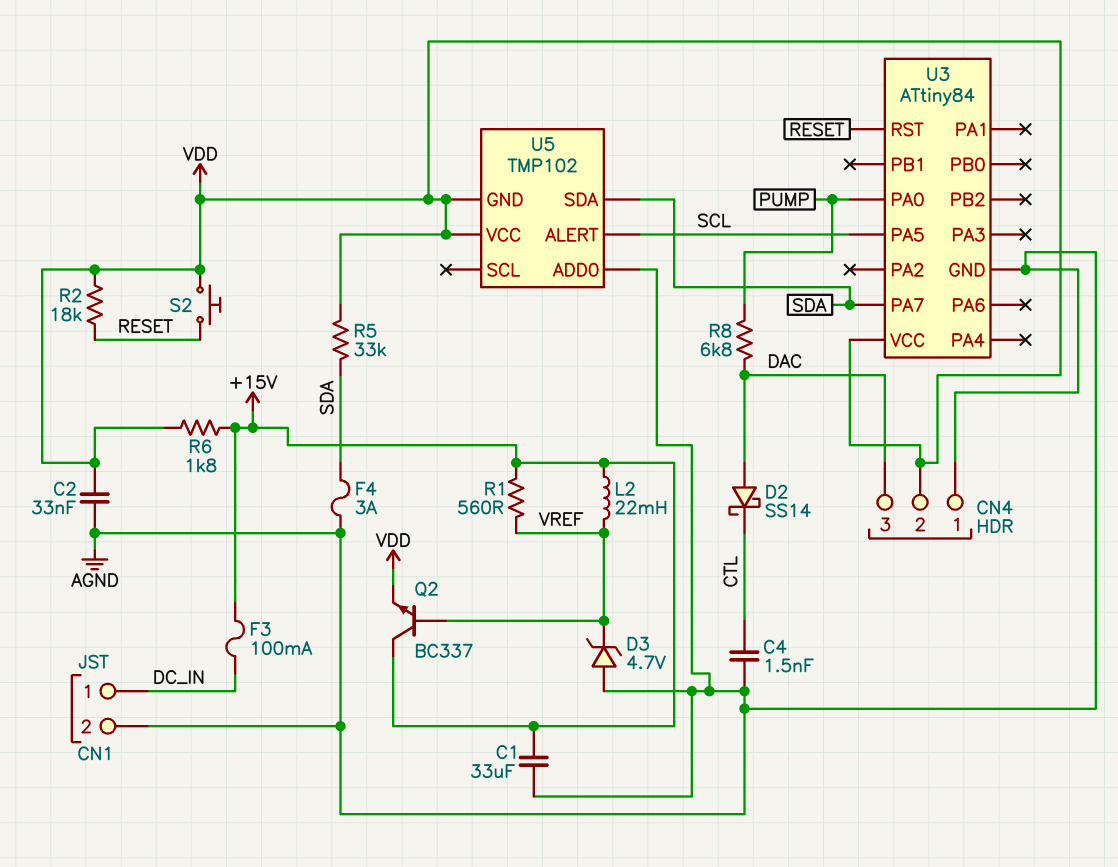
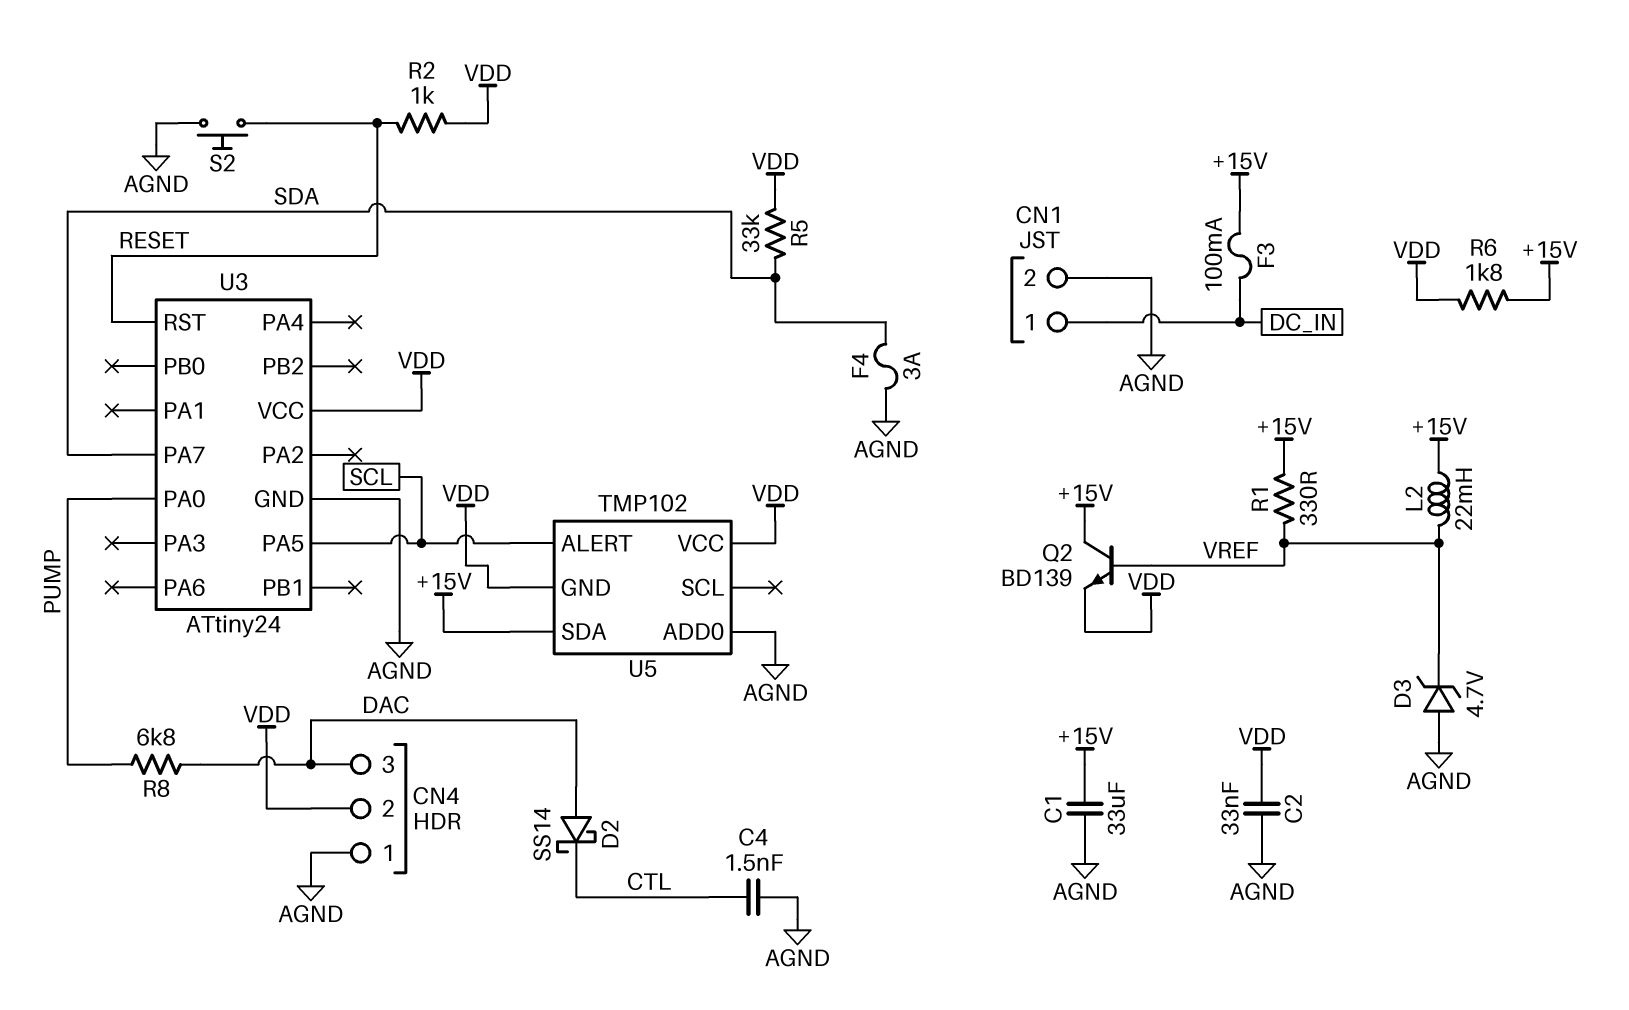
Q2: NPN BC337 (B VREF, C +15V, E VDD) -> NPN BD139 (B VREF, C +15V, E VDD)
R1: 560 (+15V, VREF) -> 330 (+15V, VREF)
R2: 18k (RESET, VDD) -> 1k (RESET, VDD)
S2: button (RESET, VDD) -> button (AGND, RESET)
U3: ATtiny84 -> ATtiny24
U5 pin SDA: SDA -> +15V

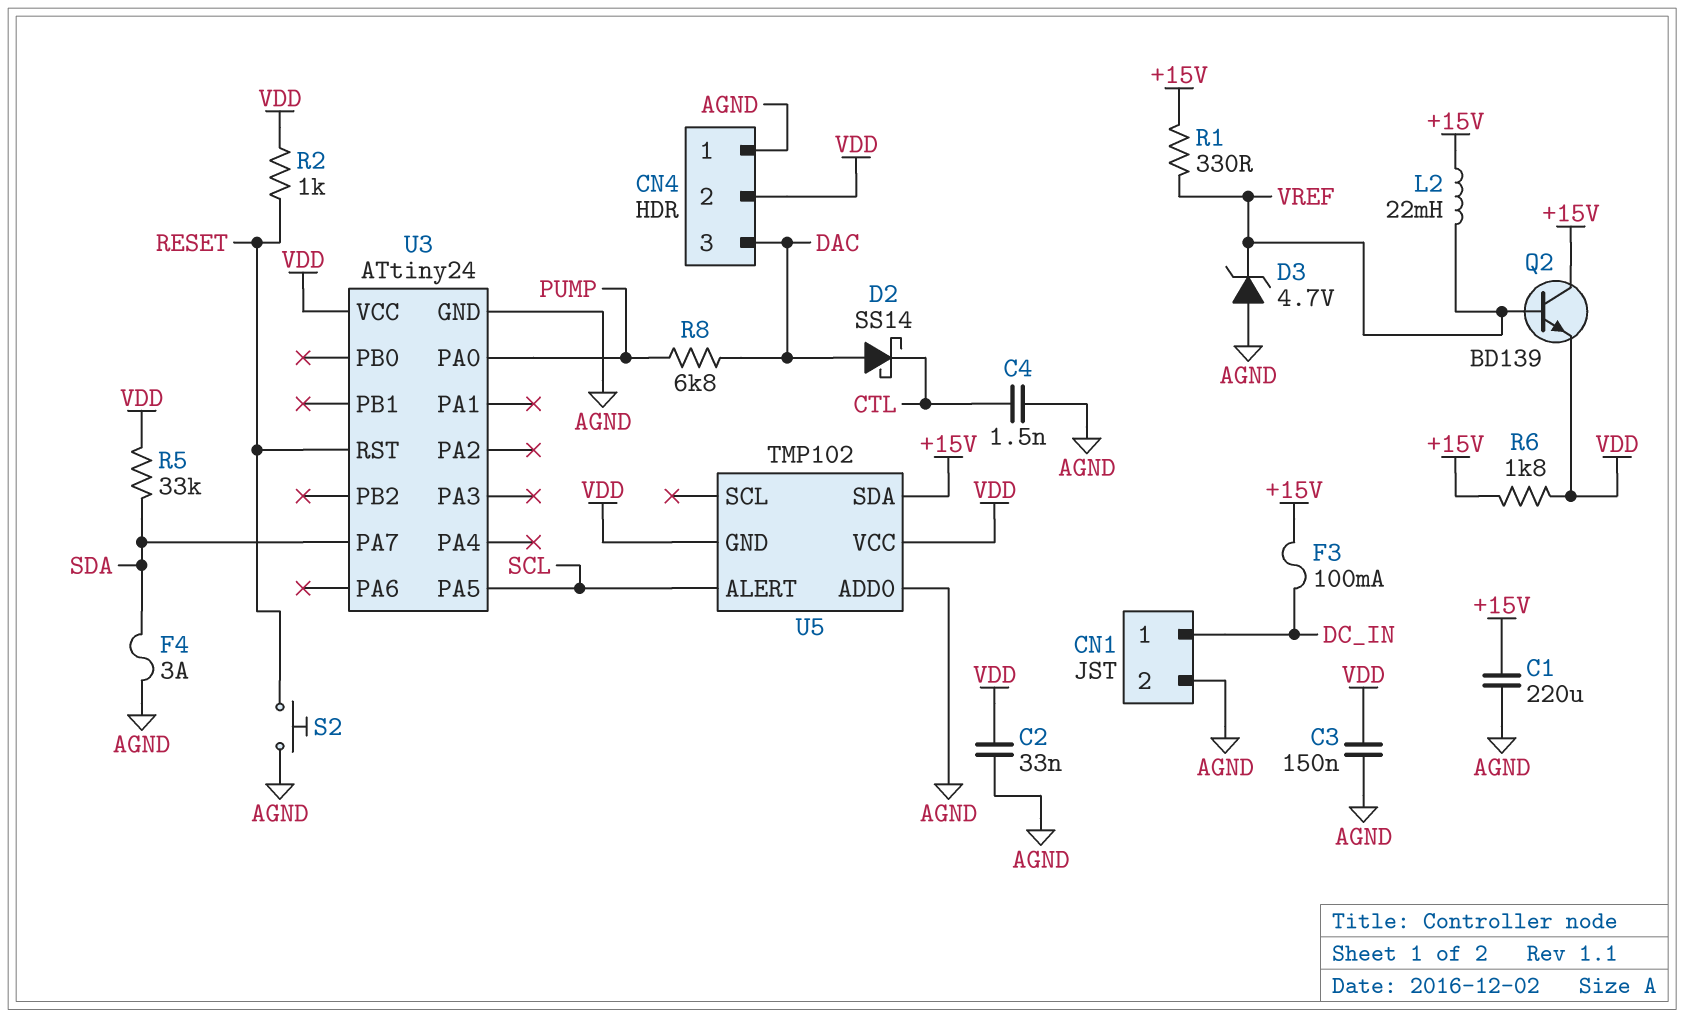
C1: 33uF (+15V, AGND) -> 220uF (+15V, AGND)
C3: none -> 150nF (AGND, VDD)

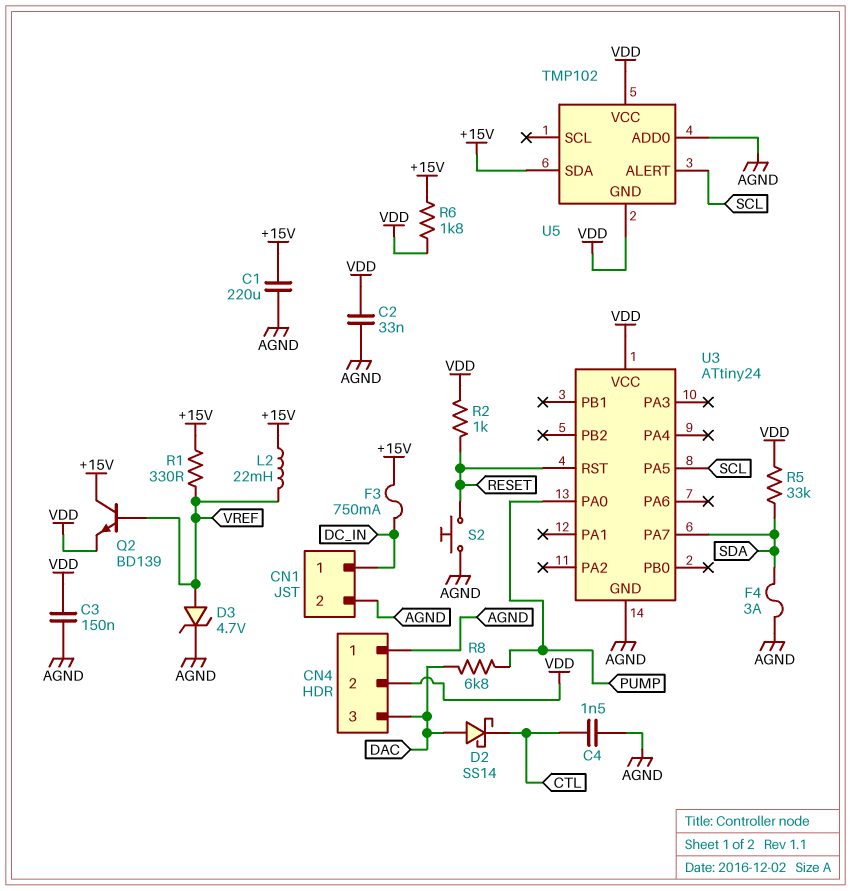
D3: zener 4.7V (A AGND, K VREF) -> zener 4.7V (A VREF, K AGND)
F3: 100mA (+15V, DC_IN) -> 750mA (+15V, DC_IN)

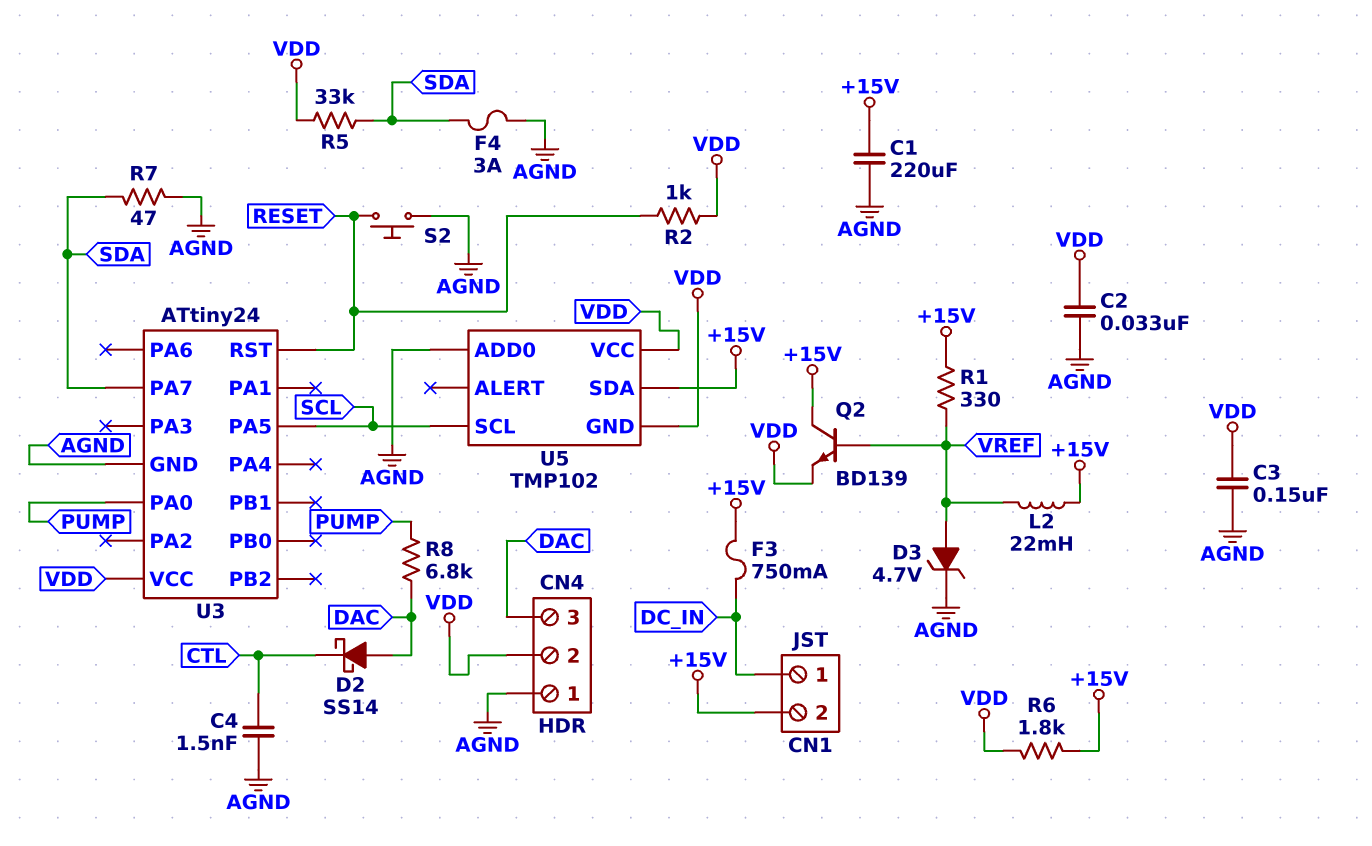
CN1 pin 2: AGND -> +15V
R7: none -> 47 (AGND, SDA)
U5 pin ALERT: SCL -> none
U5 pin SCL: none -> SCL

